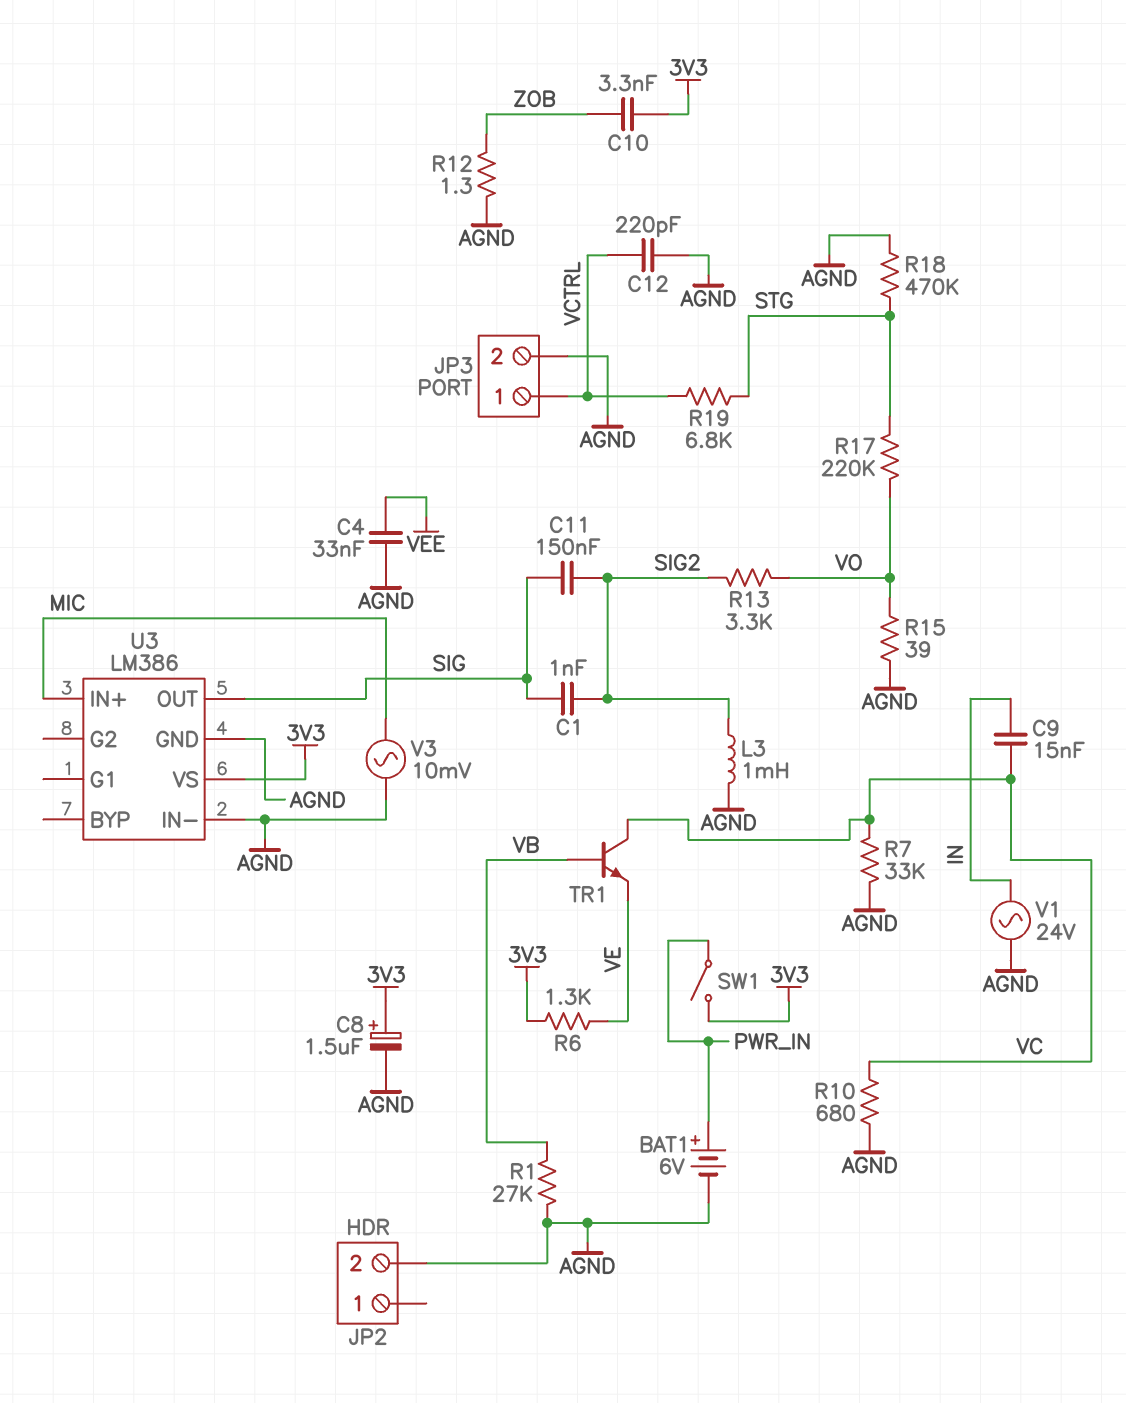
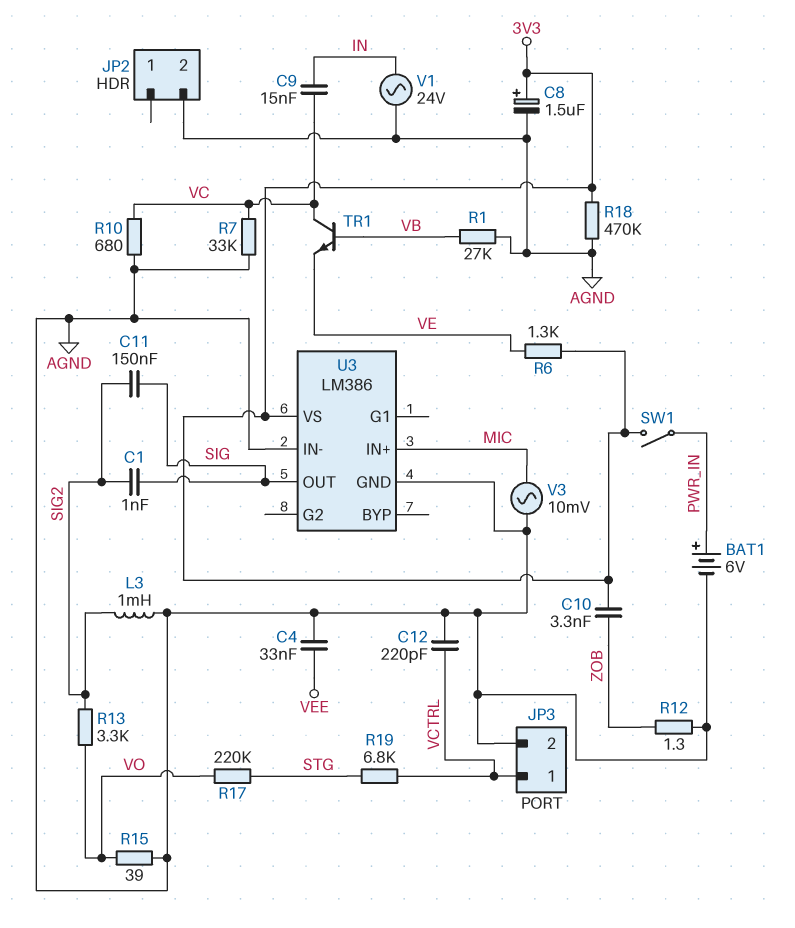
R18: 470k (AGND, STG) -> 470k (3V3, AGND)

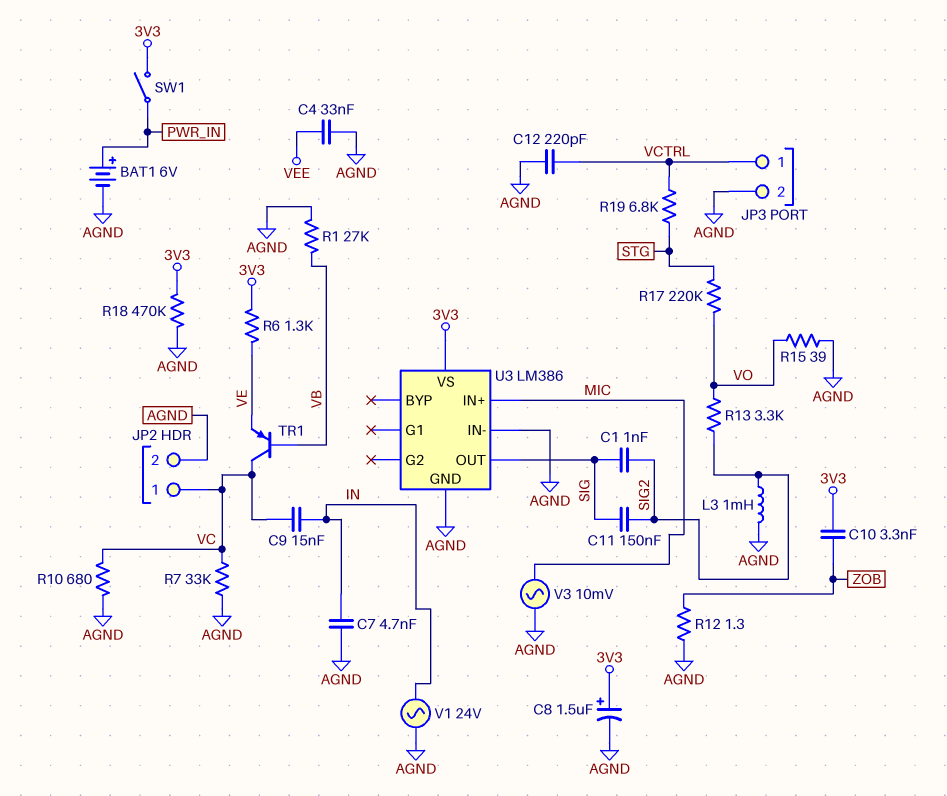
C7: none -> 4.7nF (AGND, IN)
JP2 pin 1: none -> VC
TR1: NPN (B VB, C VC, E VE) -> PNP (B VB, C VC, E VE)

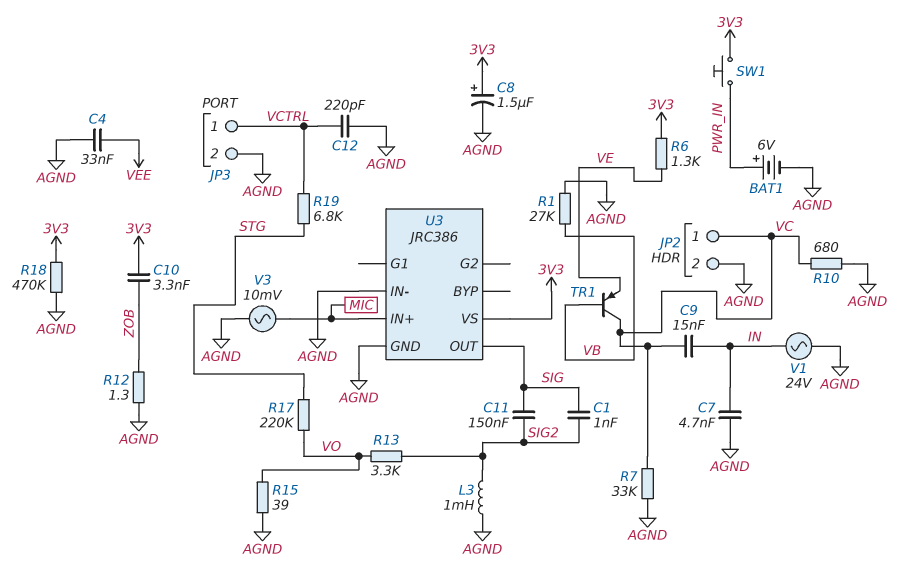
SW1: switch (3V3, PWR_IN) -> button (3V3, PWR_IN)
U3: LM386 -> JRC386

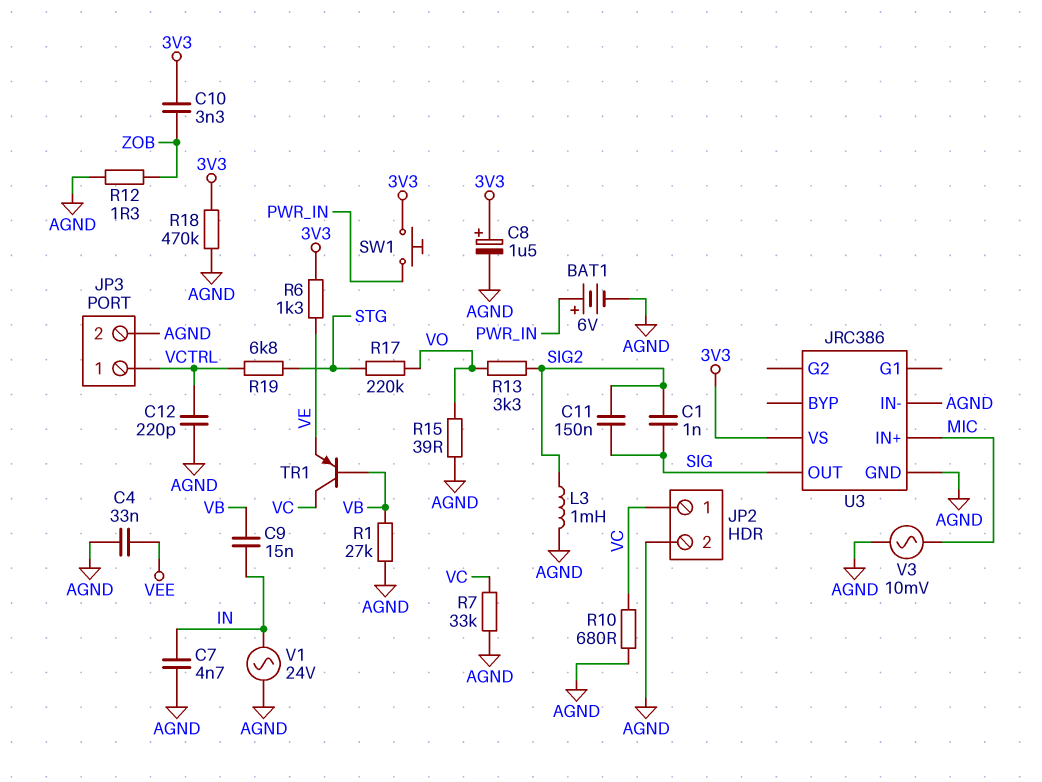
C9: 15nF (IN, VC) -> 15nF (IN, VB)

